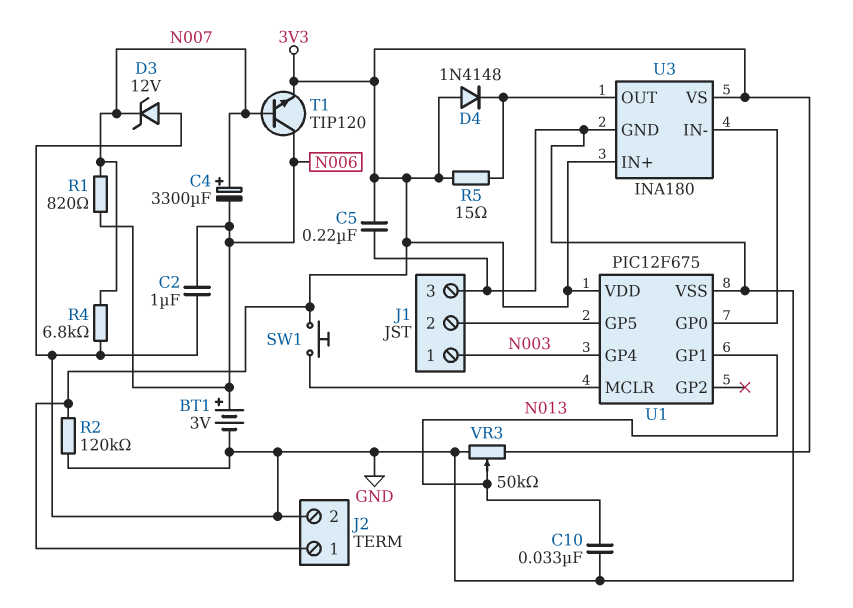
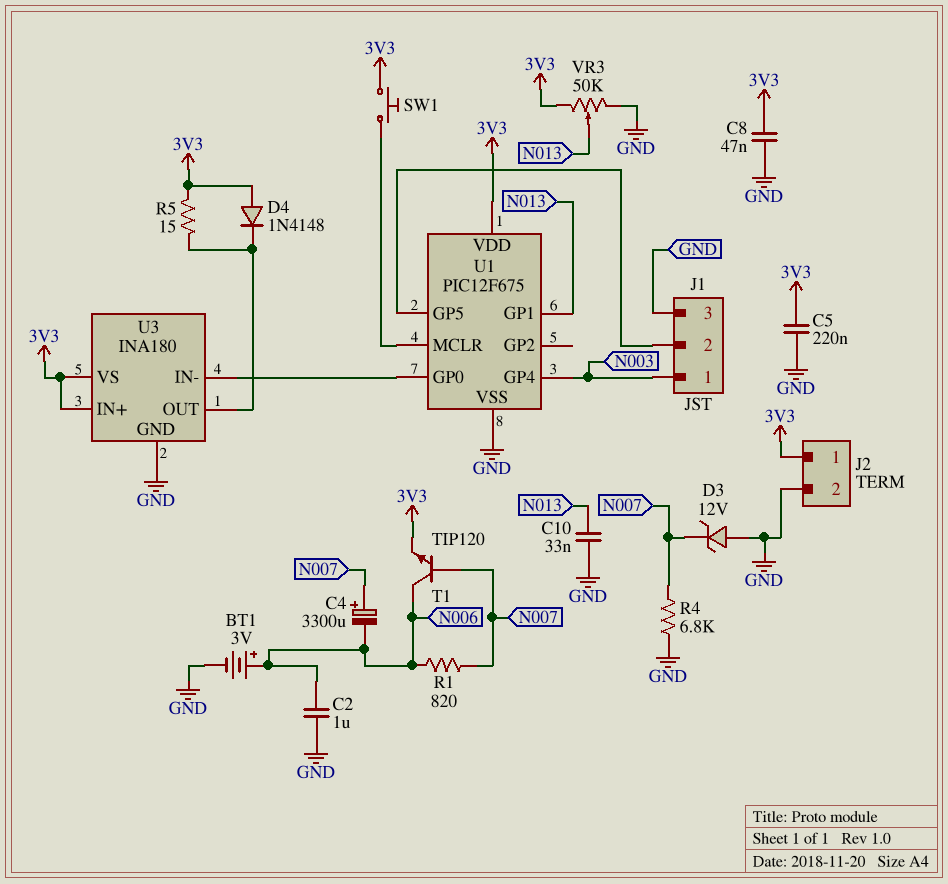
C8: none -> 47nF (3V3, GND)
R2: 120k (3V3, GND) -> none

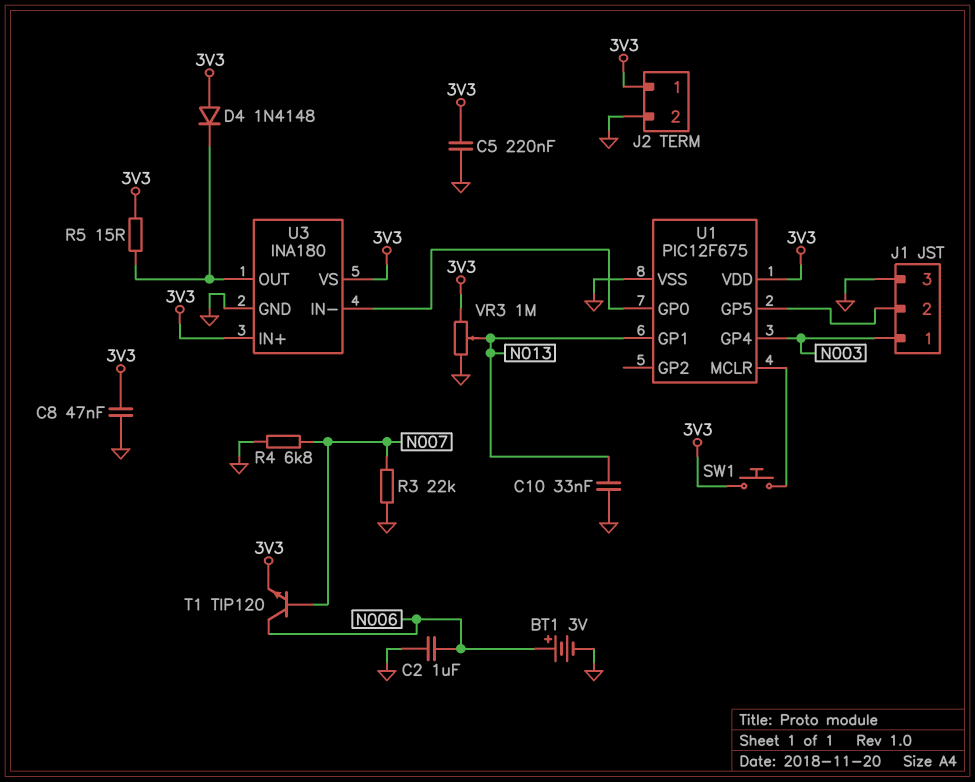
C4: 3300uF (plus N007, minus N006) -> none
D3: zener 12V (A GND, K N007) -> none
R1: 820 (N006, N007) -> none
R3: none -> 22k (GND, N007)
VR3: 50k (3V3, GND, wiper N013) -> 1M (3V3, GND, wiper N013)

